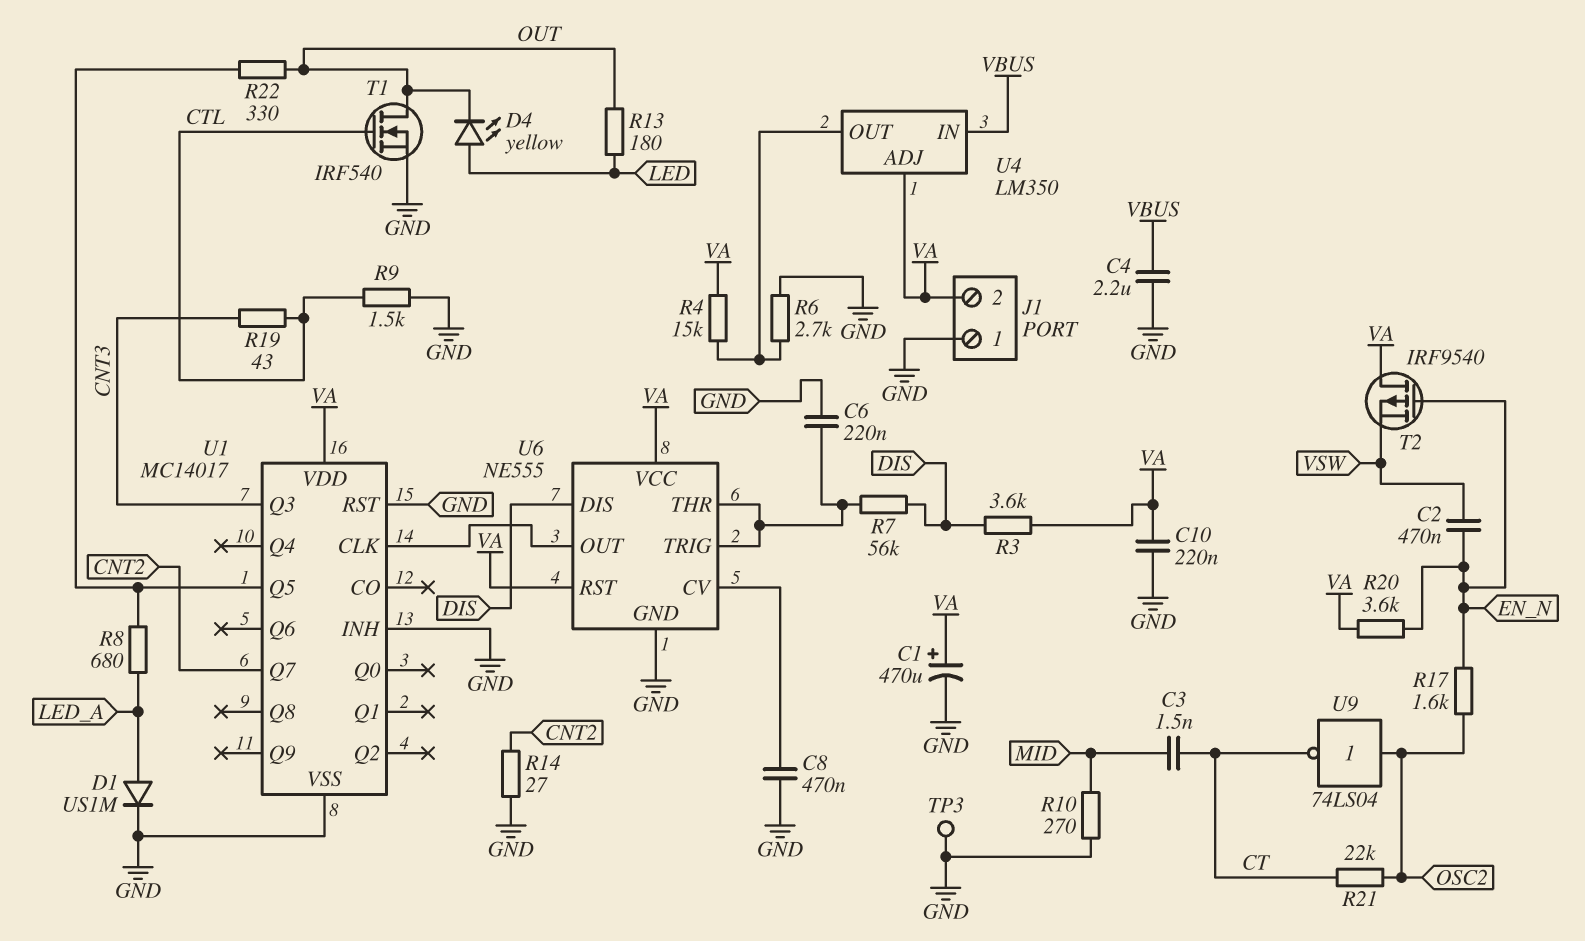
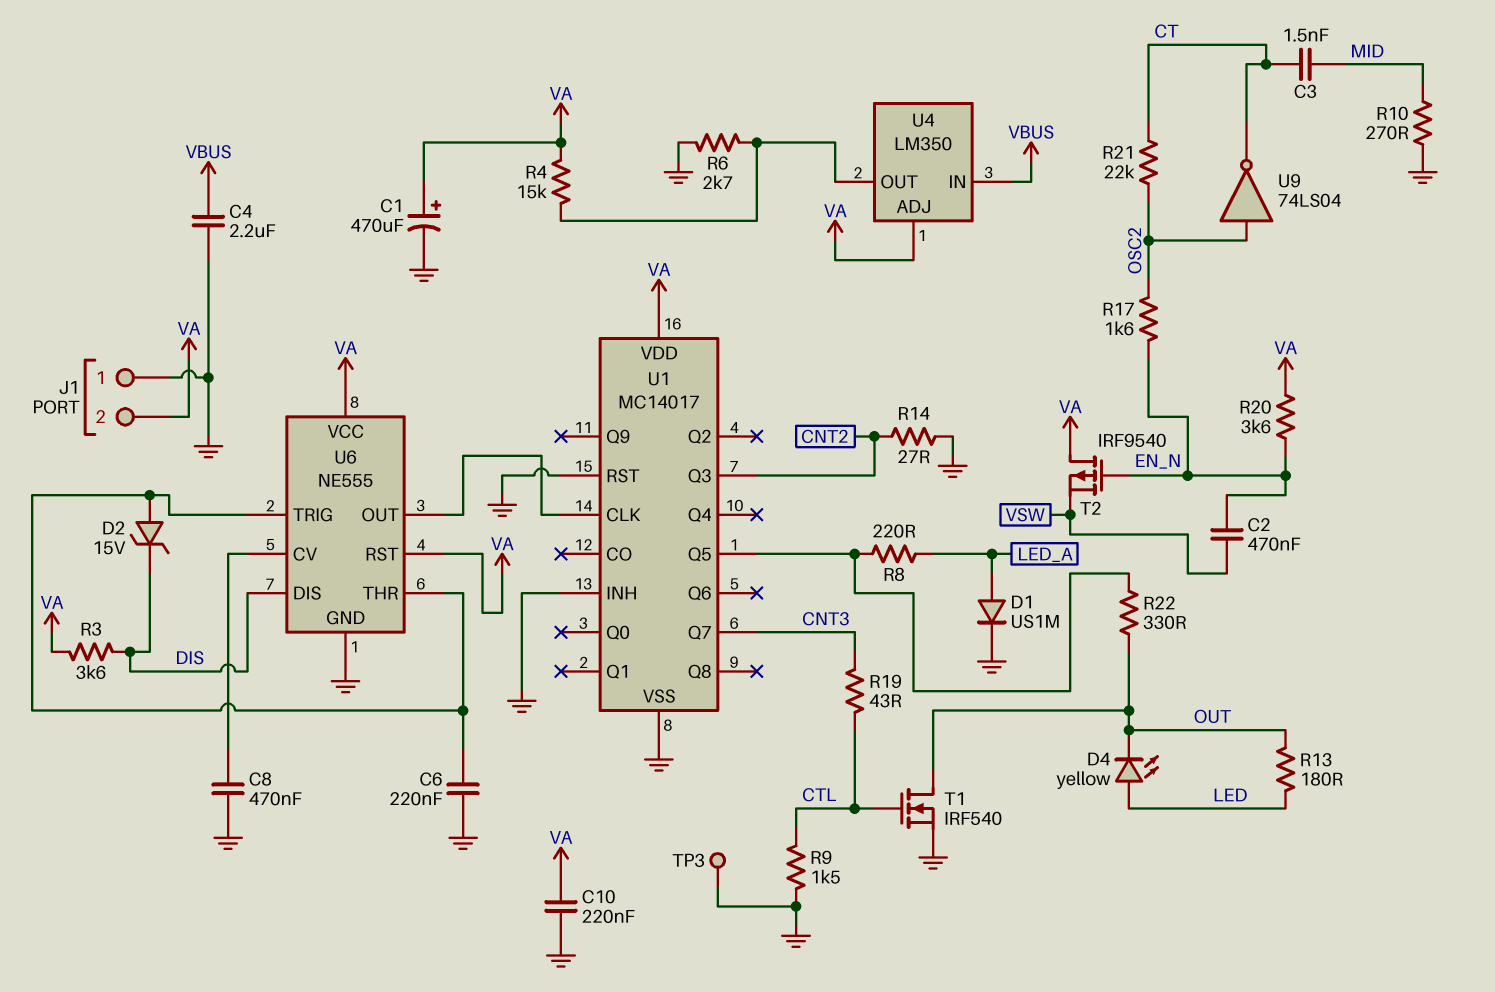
D2: none -> zener 15V (A U6/THR, K DIS)
R7: 56k (DIS, U6/THR) -> none
R8: 680 (LED_A, U1/Q5) -> 220 (LED_A, U1/Q5)
U1 pin Q3: CNT3 -> CNT2
U1 pin Q7: CNT2 -> CNT3

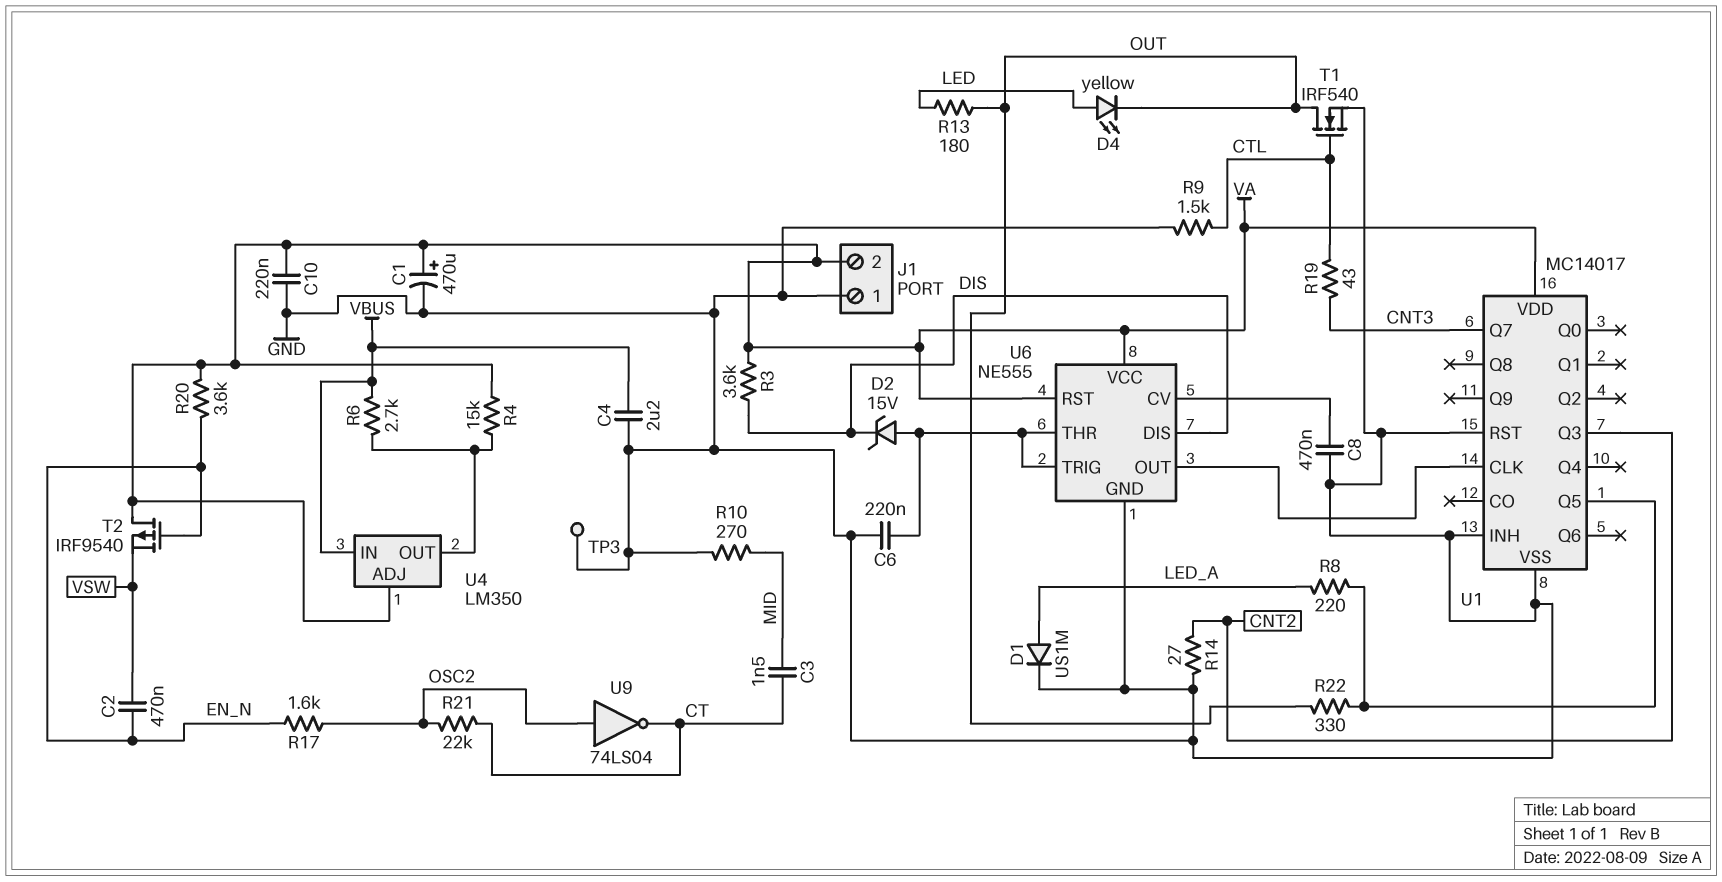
R6: 2.7k (GND, U4/OUT) -> 2.7k (U4/OUT, VBUS)

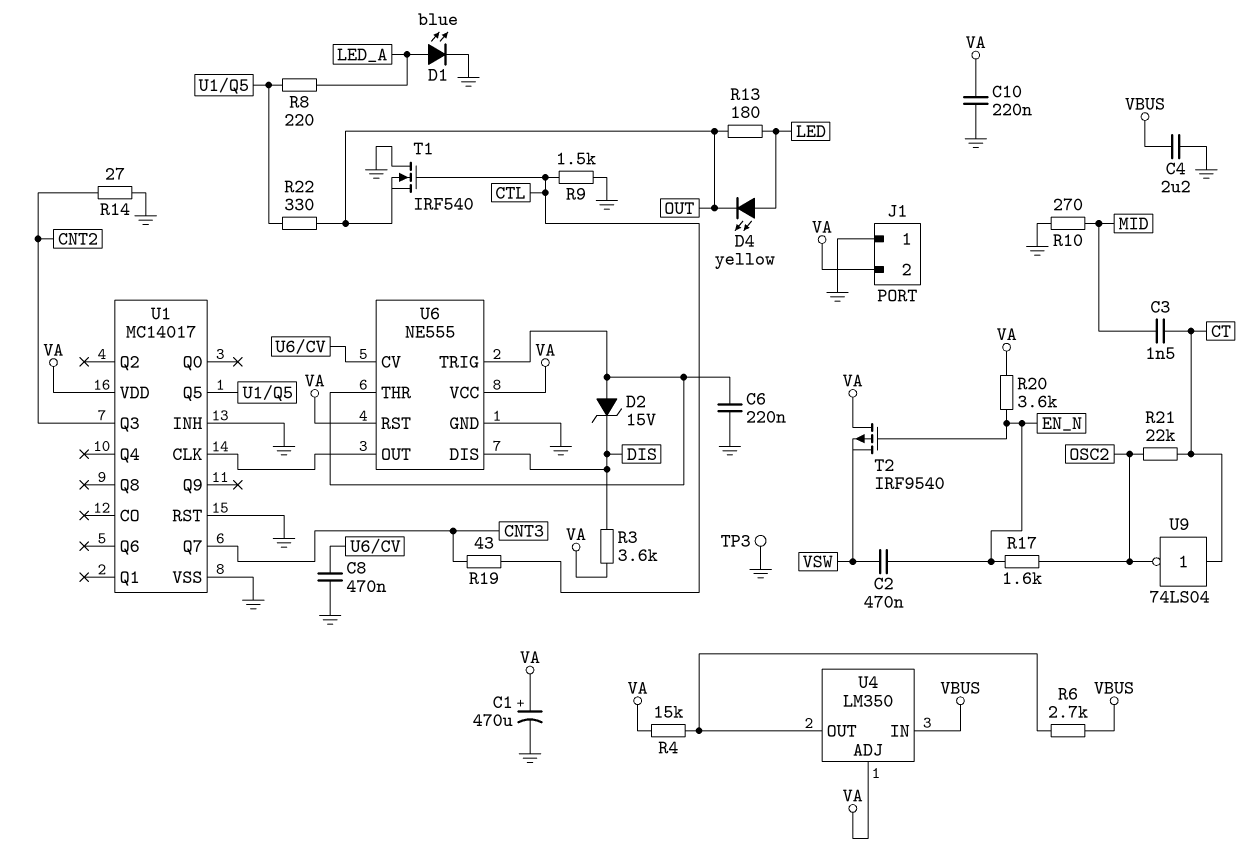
D1: diode US1M (A LED_A, K GND) -> LED blue (A LED_A, K GND)
T1: NMOS IRF540 (G CTL, D OUT, S GND) -> NMOS IRF540 (G CTL, D GND, S OUT)
U9: NOT 74LS04 (in OSC2, out CT) -> NOT 74LS04 (in CT, out OSC2)

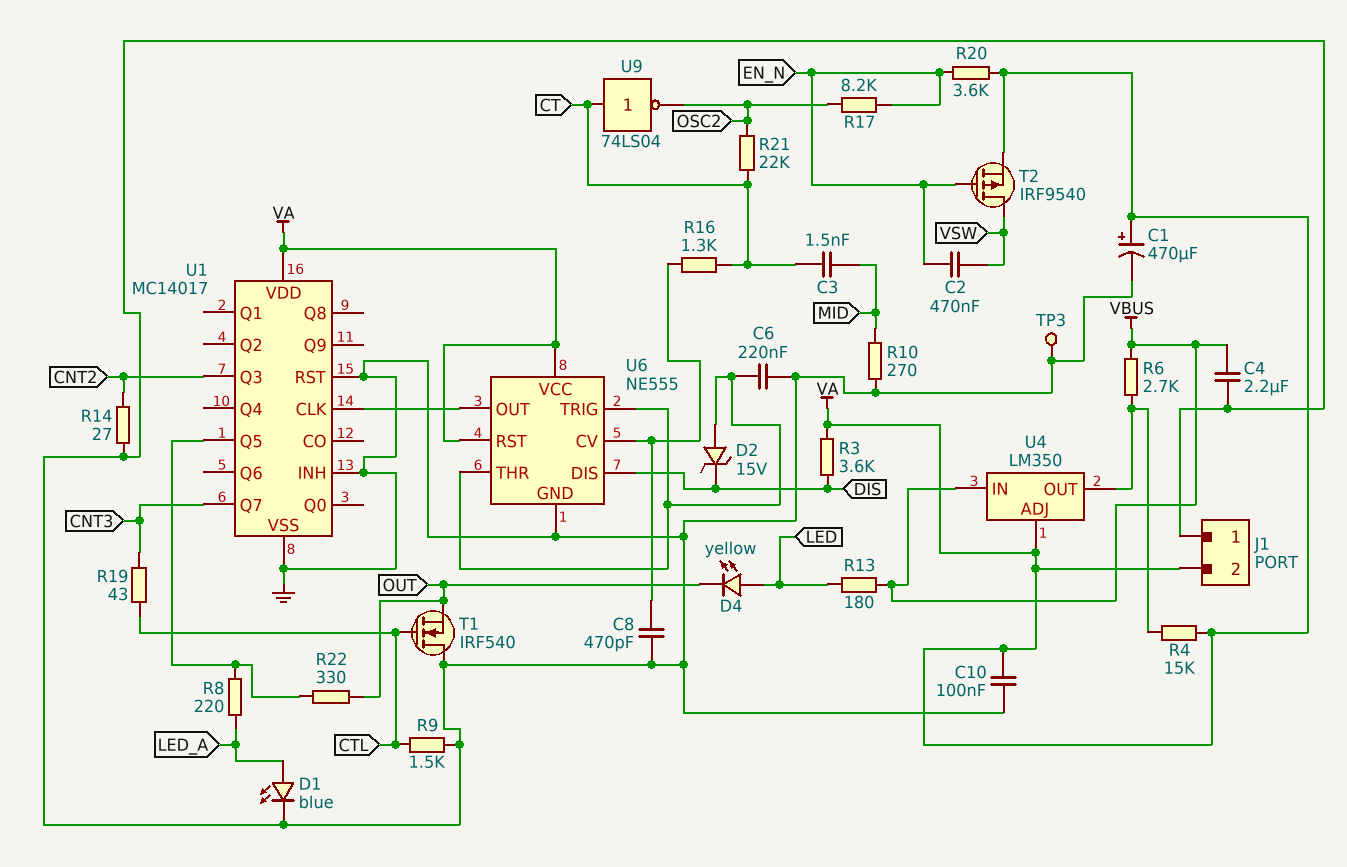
C8: 470nF (GND, U6/CV) -> 470pF (GND, U6/CV)
C10: 220nF (GND, VA) -> 100nF (GND, VA)
R13: 180 (LED, OUT) -> 180 (LED, VBUS)
R16: none -> 1.3k (CT, U6/CV)
R17: 1.6k (EN_N, OSC2) -> 8.2k (EN_N, OSC2)
T2: PMOS IRF9540 (G EN_N, D VA, S VSW) -> PMOS IRF9540 (G EN_N, D VSW, S VA)

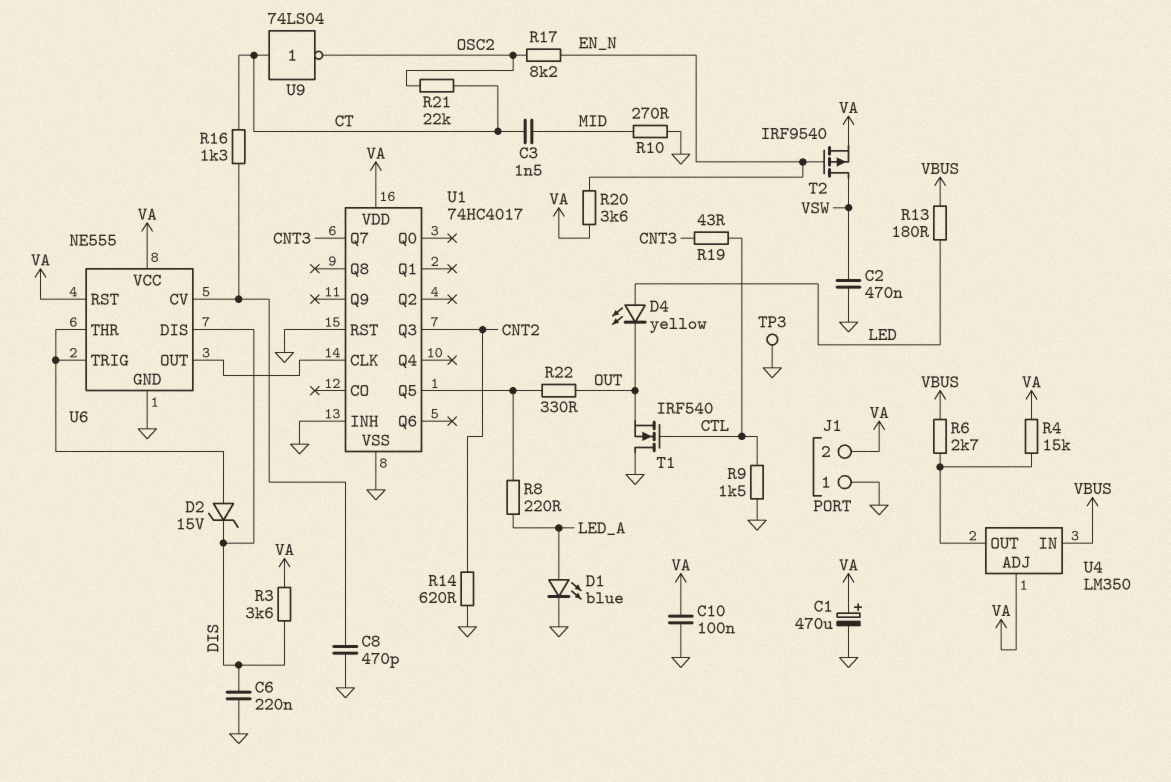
C2: 470nF (EN_N, VSW) -> 470nF (GND, VSW)
C4: 2.2uF (GND, VBUS) -> none
C6: 220nF (GND, U6/THR) -> 220nF (DIS, GND)
R14: 27 (CNT2, GND) -> 620 (CNT2, GND)
U1: MC14017 -> 74HC4017

